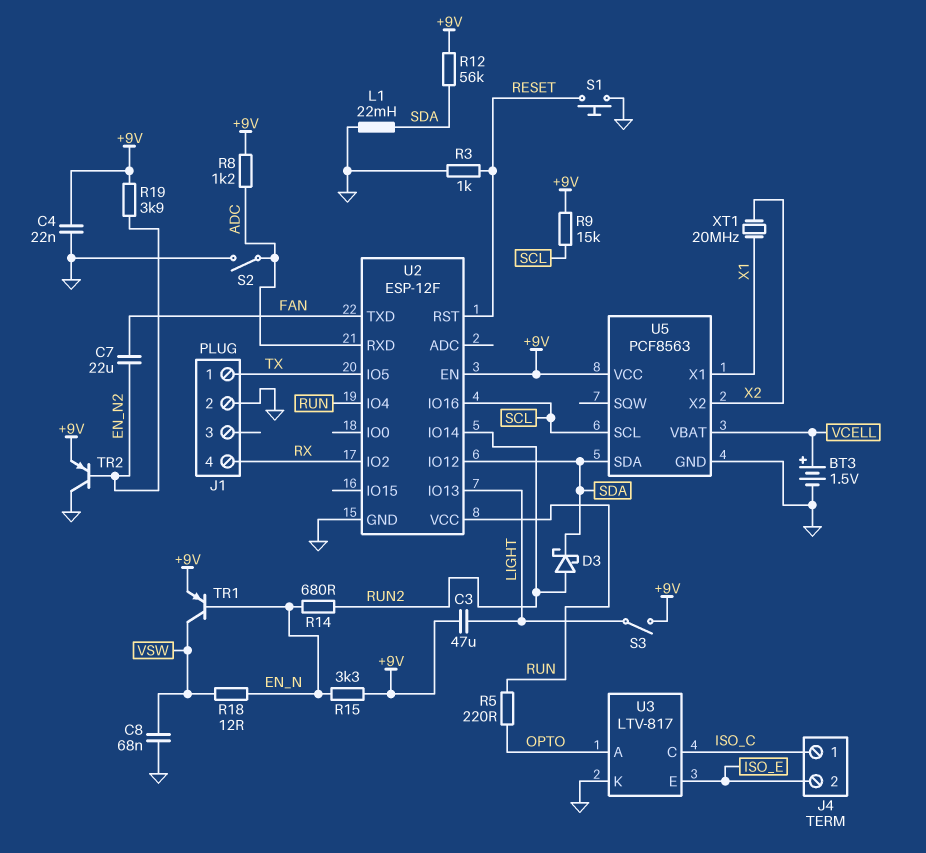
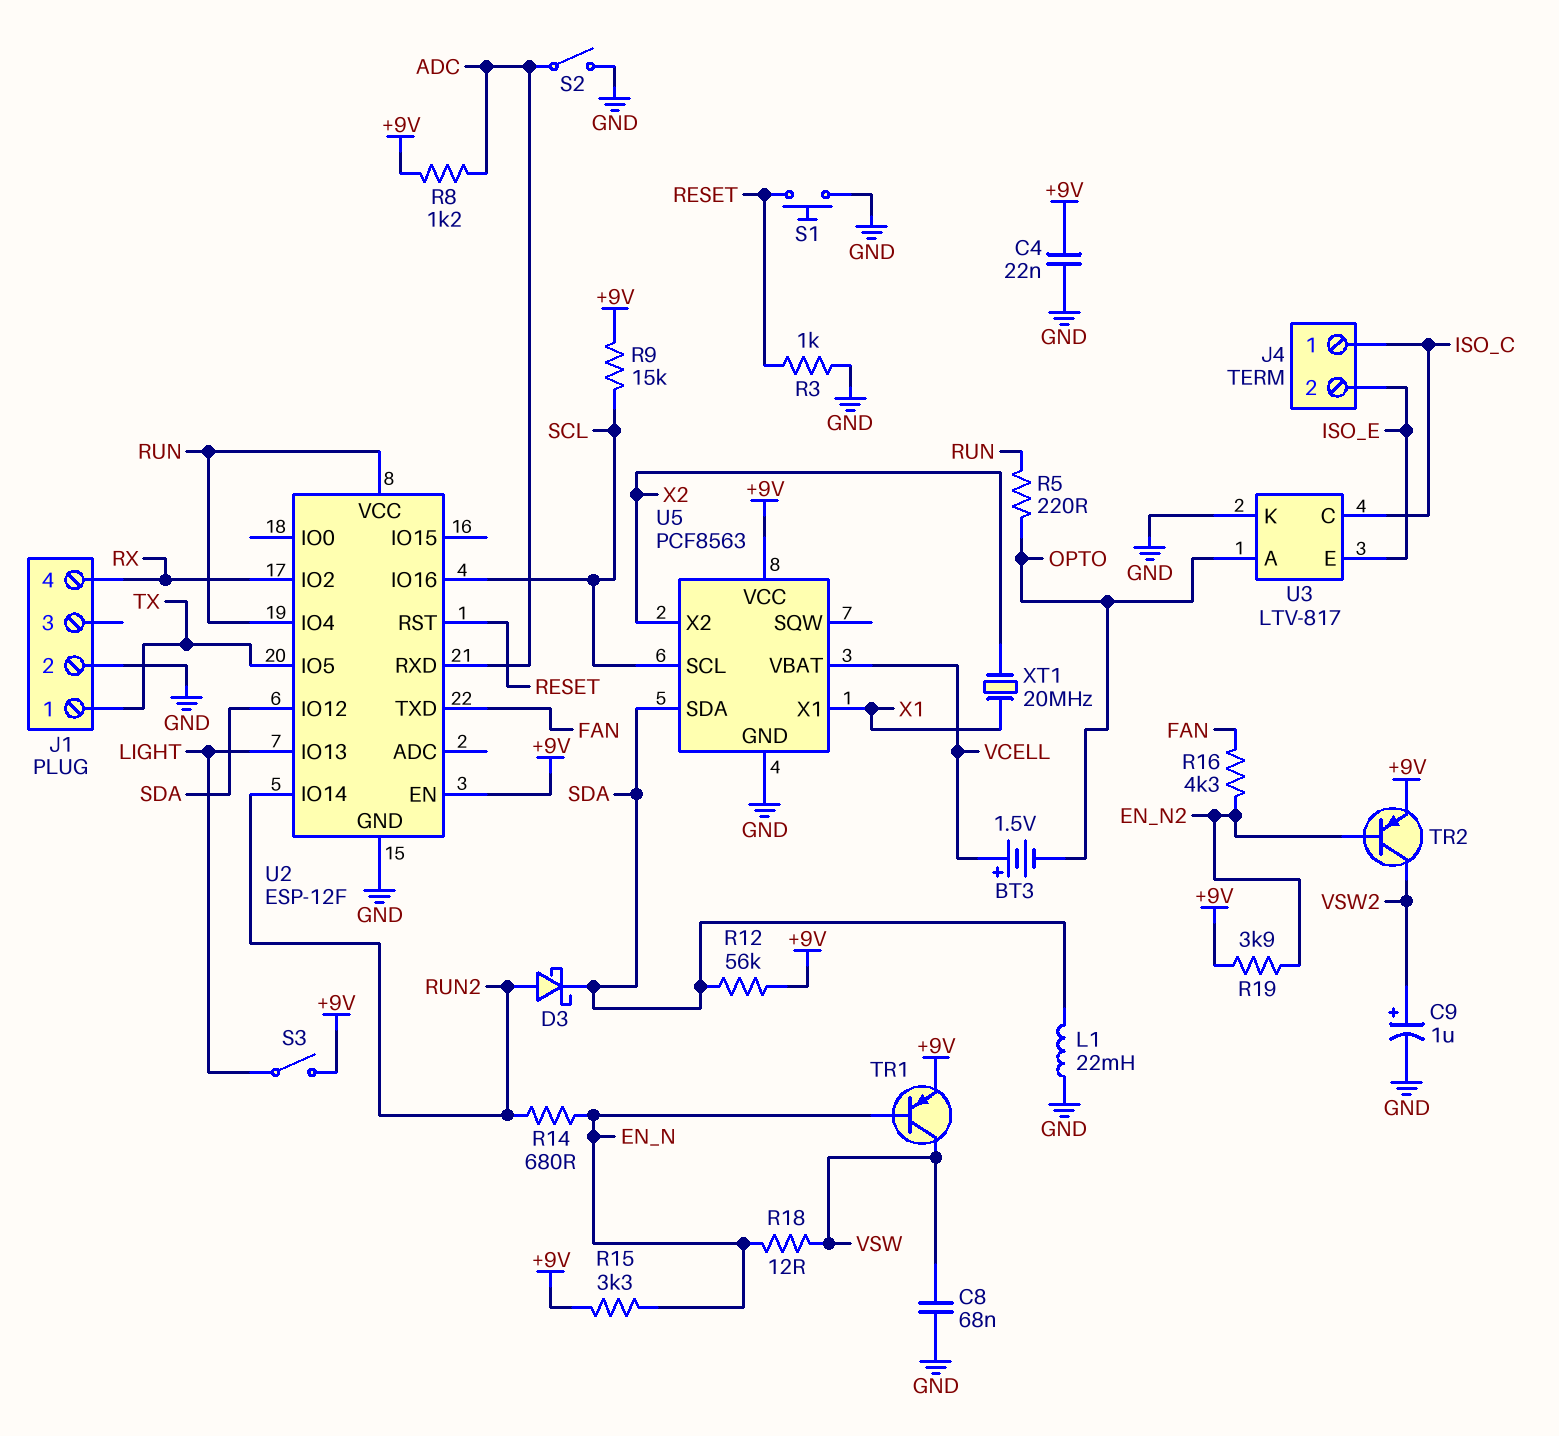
BT3: 1.5V (plus VCELL, minus GND) -> 1.5V (plus VCELL, minus OPTO)
C3: 47uF (+9V, LIGHT) -> none
C7: 22uF (EN_N2, FAN) -> none
C9: none -> 1uF (plus VSW2, minus GND)
R16: none -> 4.3k (EN_N2, FAN)
TR2: PNP (B EN_N2, C GND, E +9V) -> PNP (B EN_N2, C VSW2, E +9V)

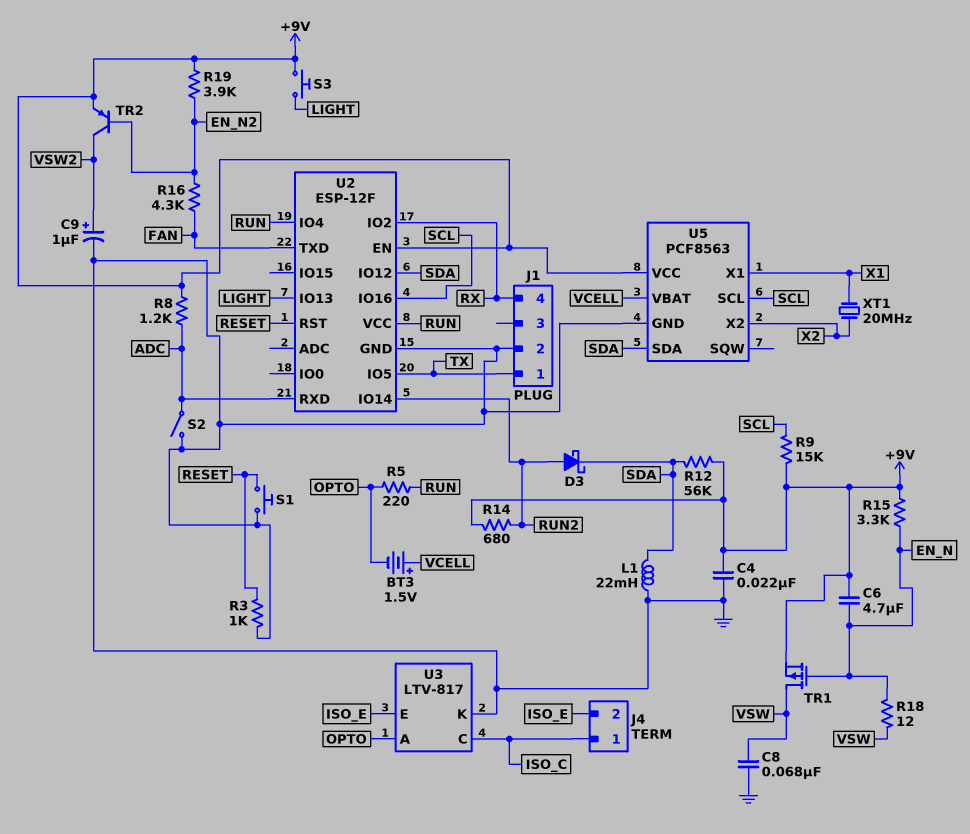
C6: none -> 4.7uF (+9V, EN_N)
R14: 680 (EN_N, RUN2) -> 680 (+9V, RUN2)
S3: switch (+9V, LIGHT) -> button (+9V, LIGHT)
TR1: PNP (B EN_N, C VSW, E +9V) -> PMOS (G EN_N, D VSW, S +9V)

